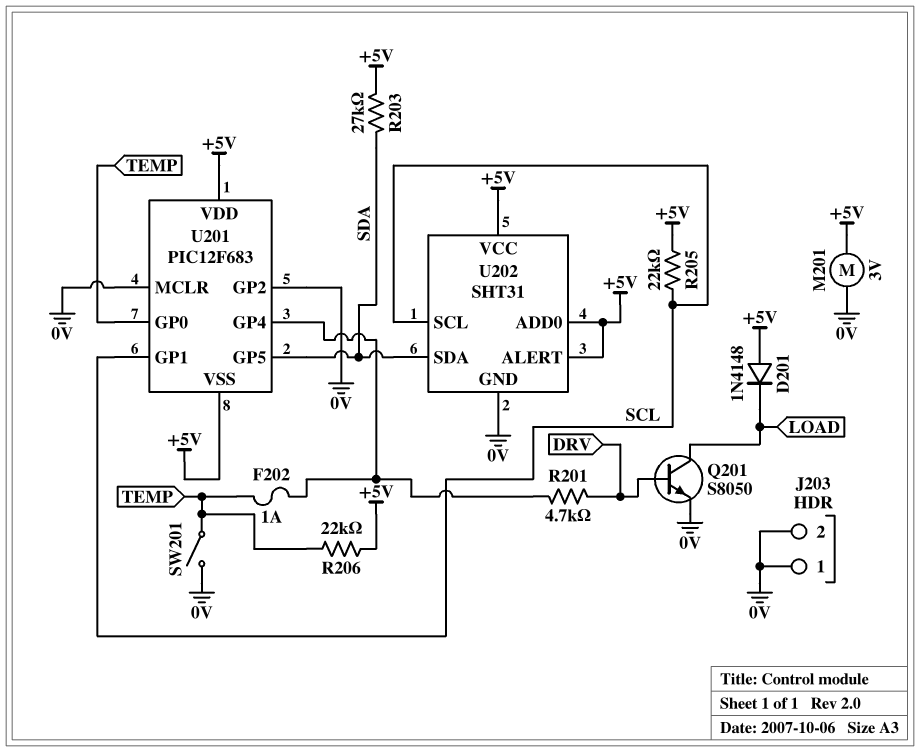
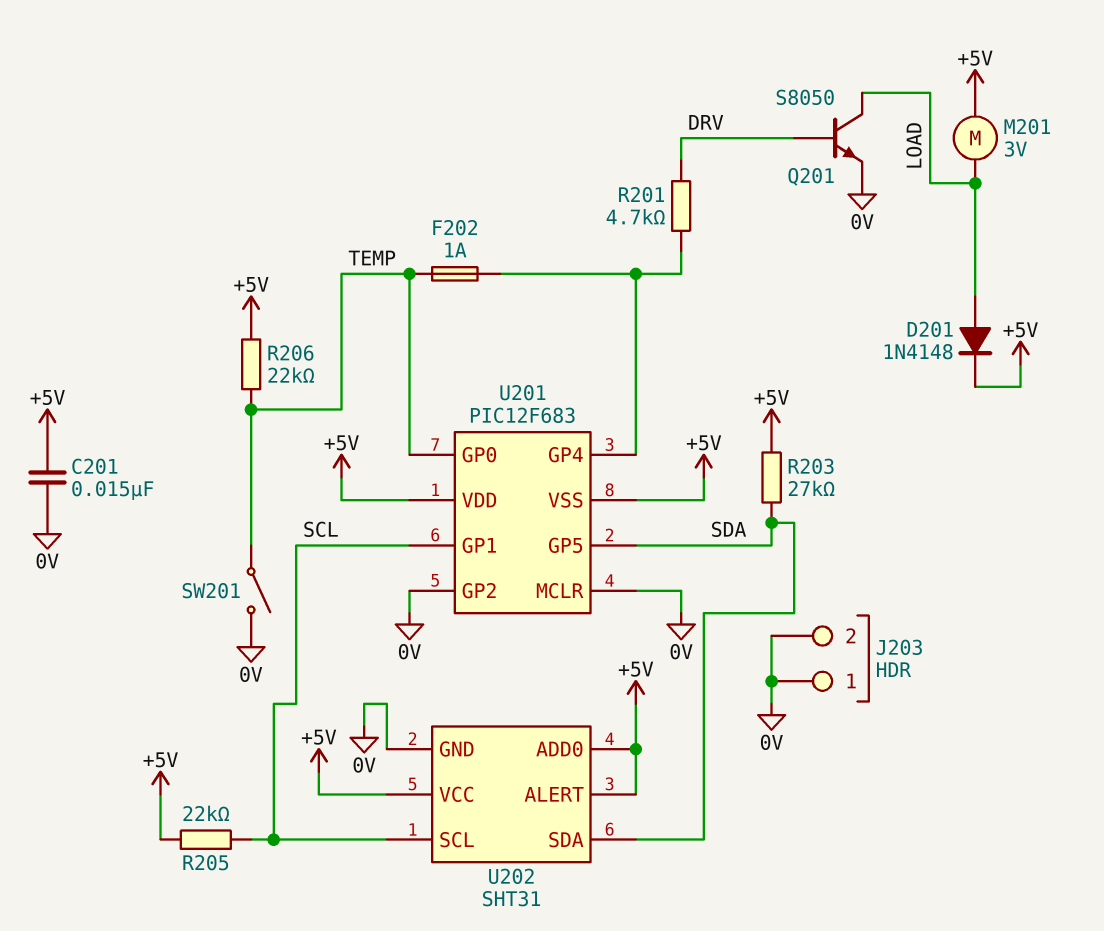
C201: none -> 15nF (+5V, 0V)
D201: diode 1N4148 (A +5V, K LOAD) -> diode 1N4148 (A LOAD, K +5V)
M201: motor 3V (+5V, 0V) -> motor 3V (+5V, LOAD)

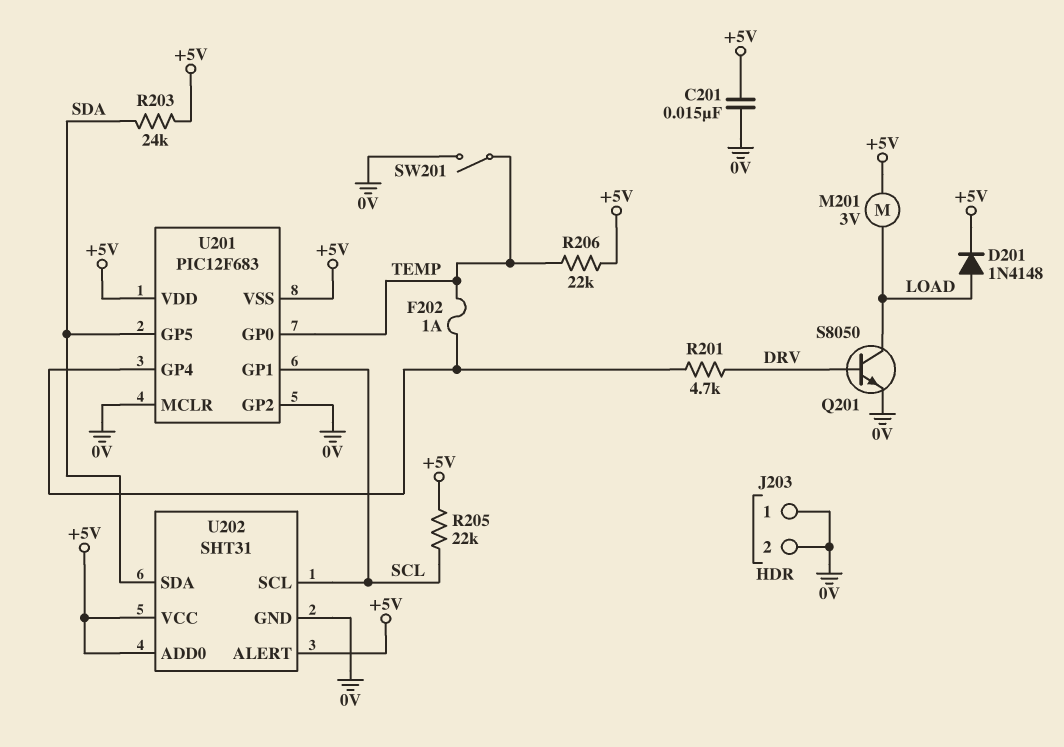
R203: 27k (+5V, SDA) -> 24k (+5V, SDA)

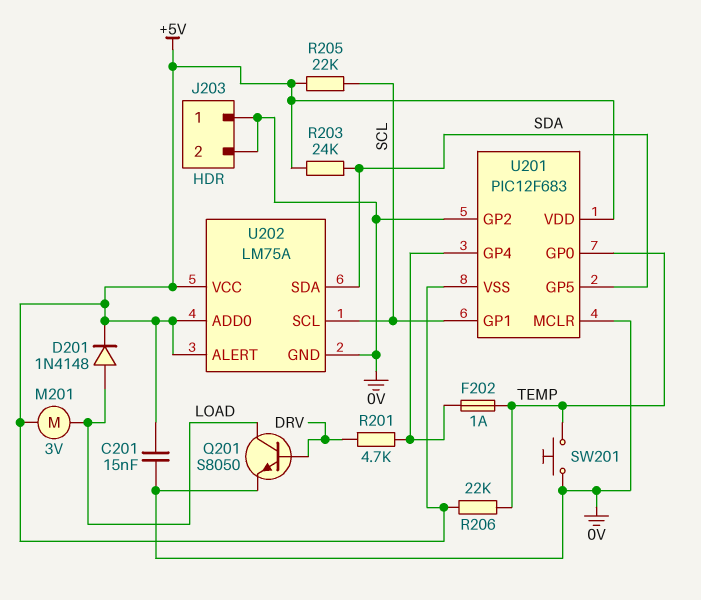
SW201: switch (0V, TEMP) -> button (0V, TEMP)
U202: SHT31 -> LM75A

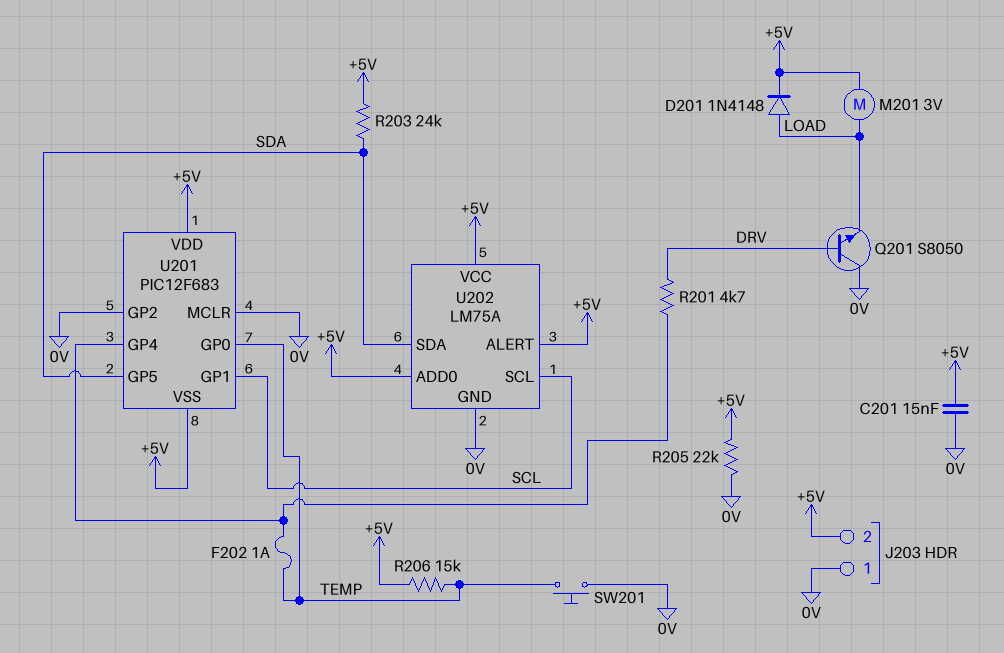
J203 pin 2: 0V -> +5V
Q201: NPN S8050 (B DRV, C LOAD, E 0V) -> NPN S8050 (B DRV, C 0V, E LOAD)
R205: 22k (+5V, SCL) -> 22k (+5V, 0V)
R206: 22k (+5V, TEMP) -> 15k (+5V, TEMP)

